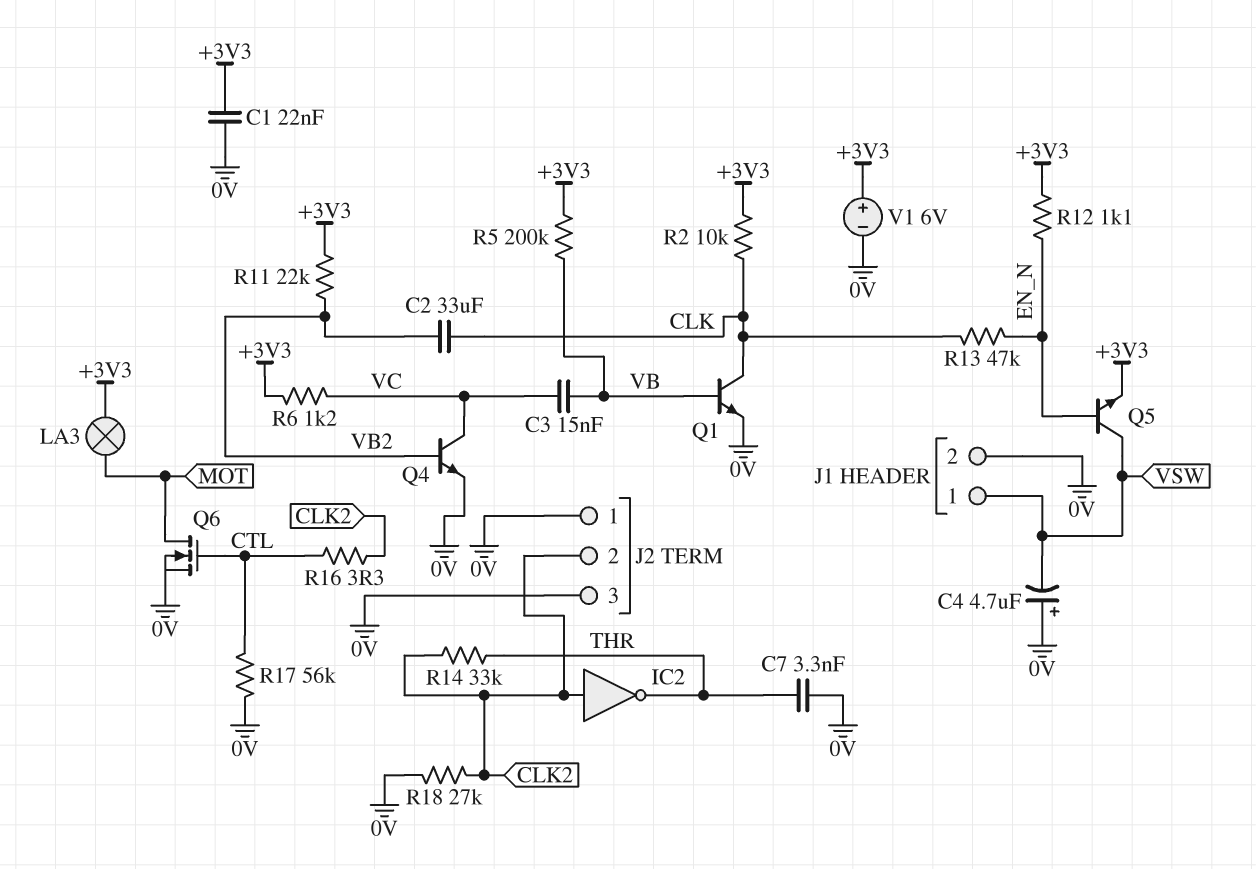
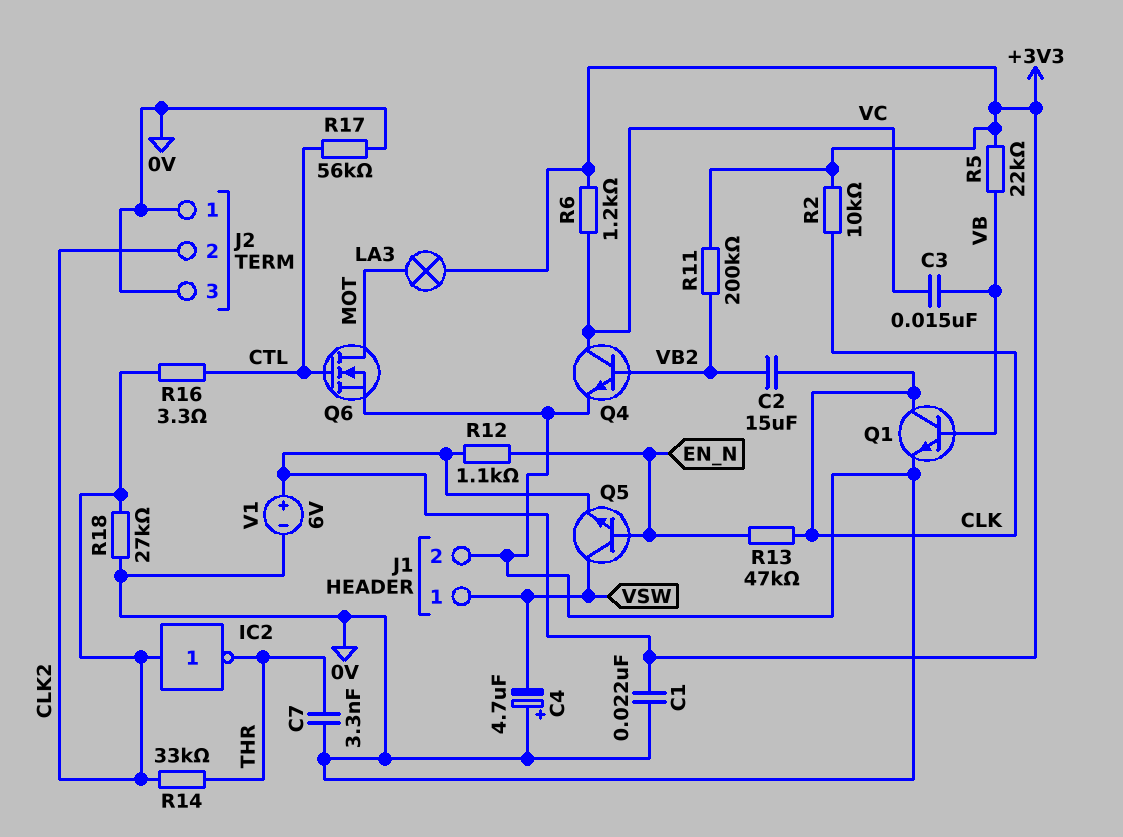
C2: 33uF (CLK, VB2) -> 15uF (CLK, VB2)
R5: 200k (+3V3, VB) -> 22k (+3V3, VB)
R11: 22k (+3V3, VB2) -> 200k (+3V3, VB2)

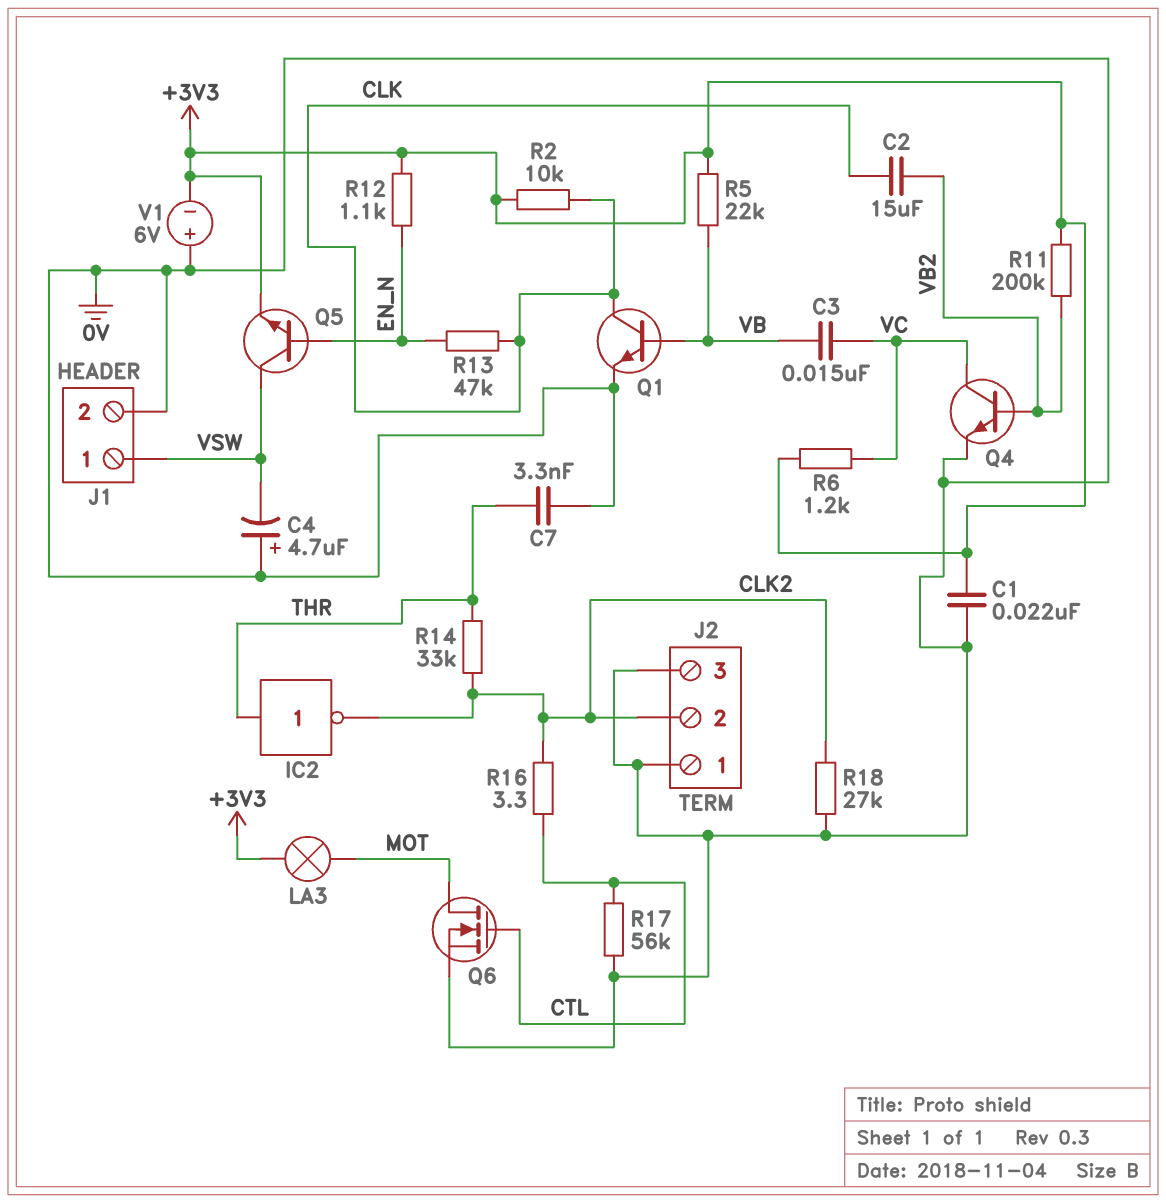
IC2: NOT (in CLK2, out THR) -> NOT (in THR, out CLK2)
V1: 6V (plus +3V3, minus 0V) -> 6V (plus 0V, minus +3V3)

